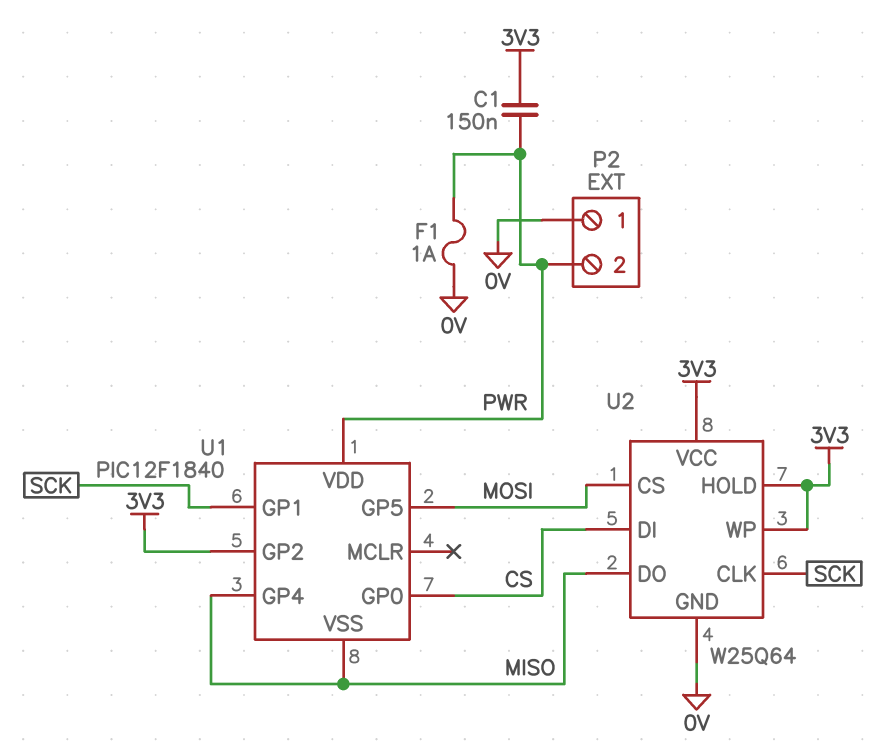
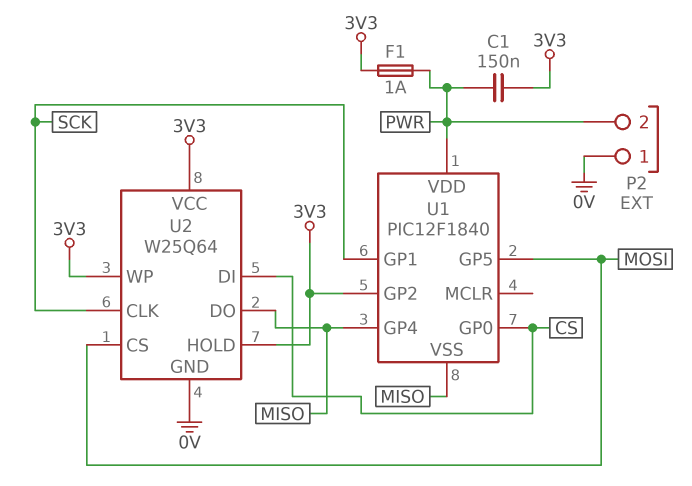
F1: 1A (0V, PWR) -> 1A (3V3, PWR)

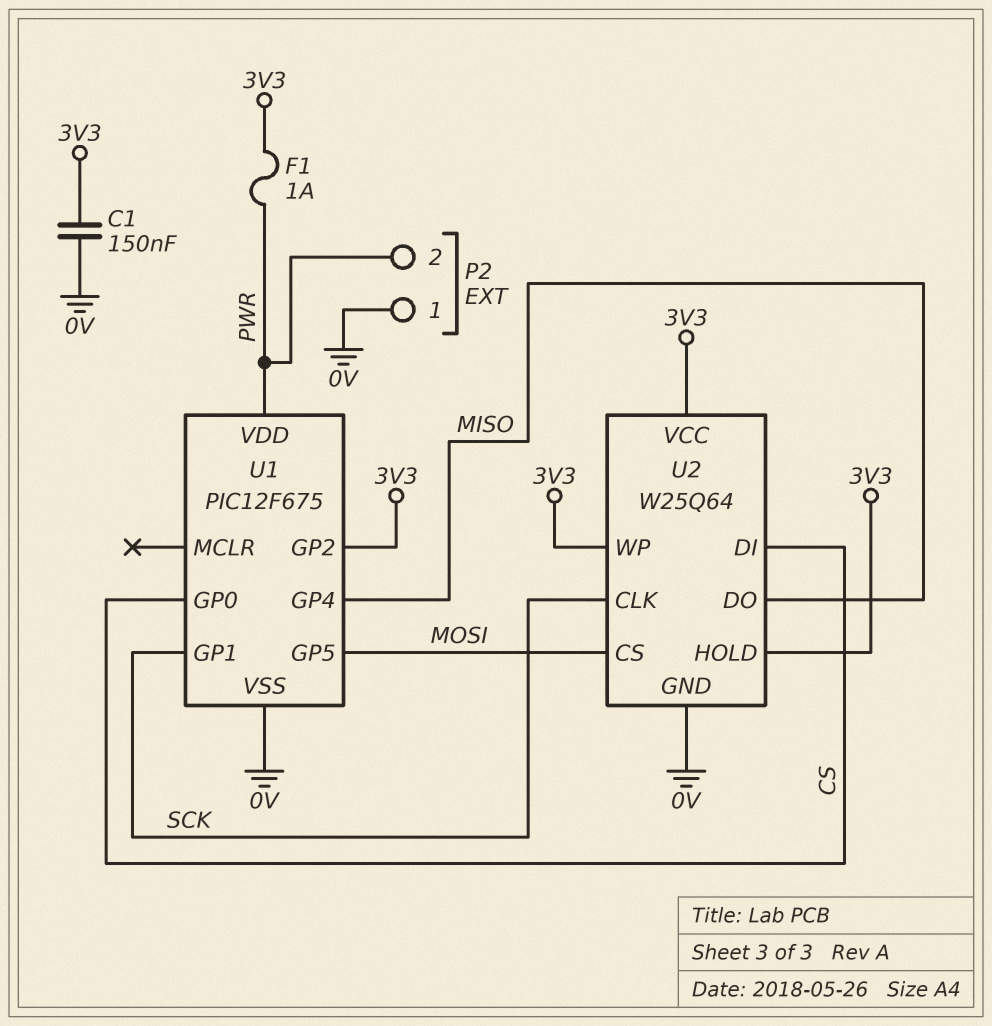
C1: 150nF (3V3, PWR) -> 150nF (0V, 3V3)
U1: PIC12F1840 -> PIC12F675
U1 pin VSS: MISO -> 0V

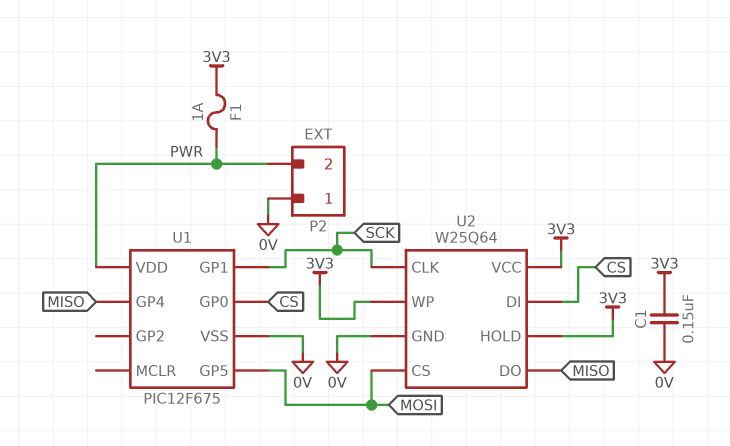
U1 pin GP2: 3V3 -> none

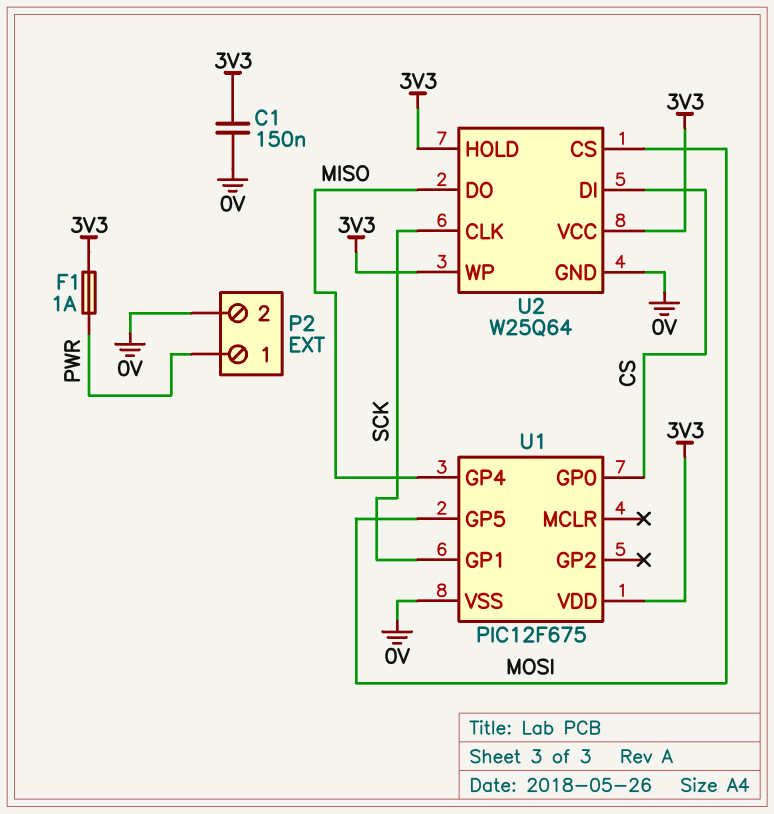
P2 pin 1: 0V -> PWR
P2 pin 2: PWR -> 0V
U1 pin VDD: PWR -> 3V3

